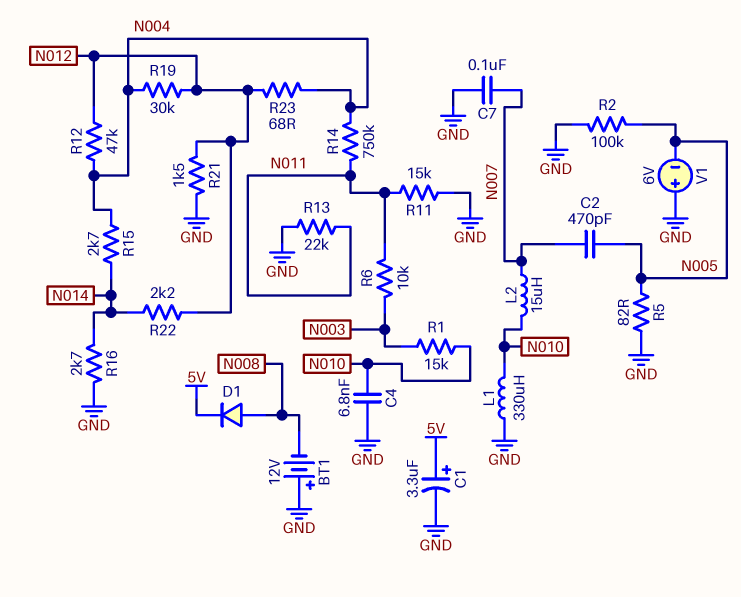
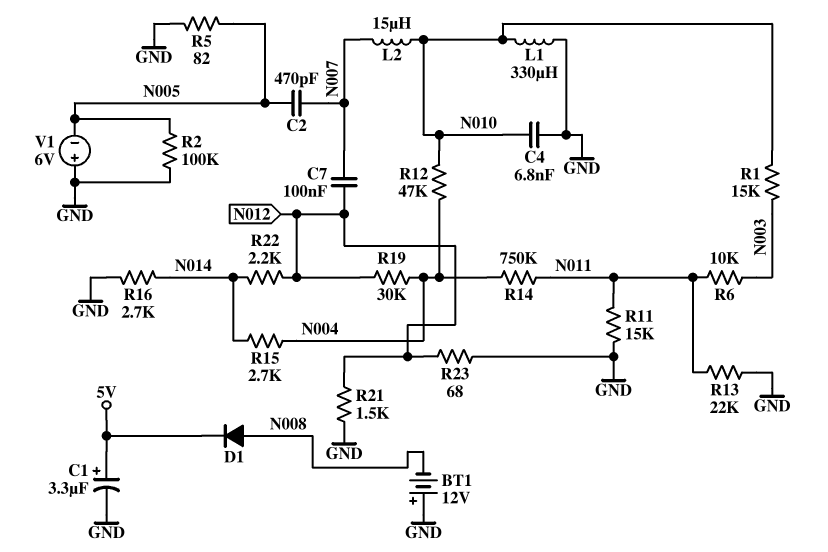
C7: 100nF (GND, N007) -> 100nF (N007, N012)
R12: 47k (N004, N012) -> 47k (N004, N010)
R23: 68 (N004, N012) -> 68 (GND, N012)

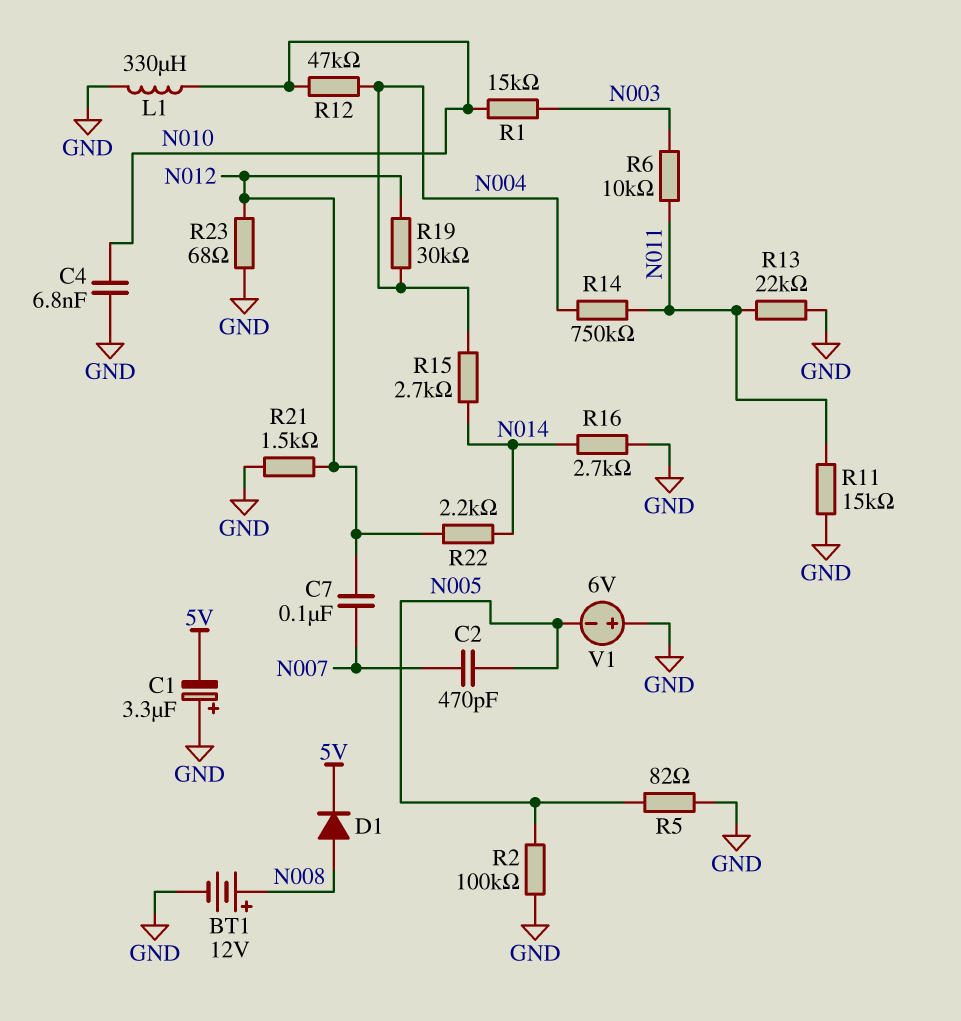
BT1: 12V (plus GND, minus N008) -> 12V (plus N008, minus GND)
C1: 3.3uF (plus 5V, minus GND) -> 3.3uF (plus GND, minus 5V)
L2: 15uH (N007, N010) -> none

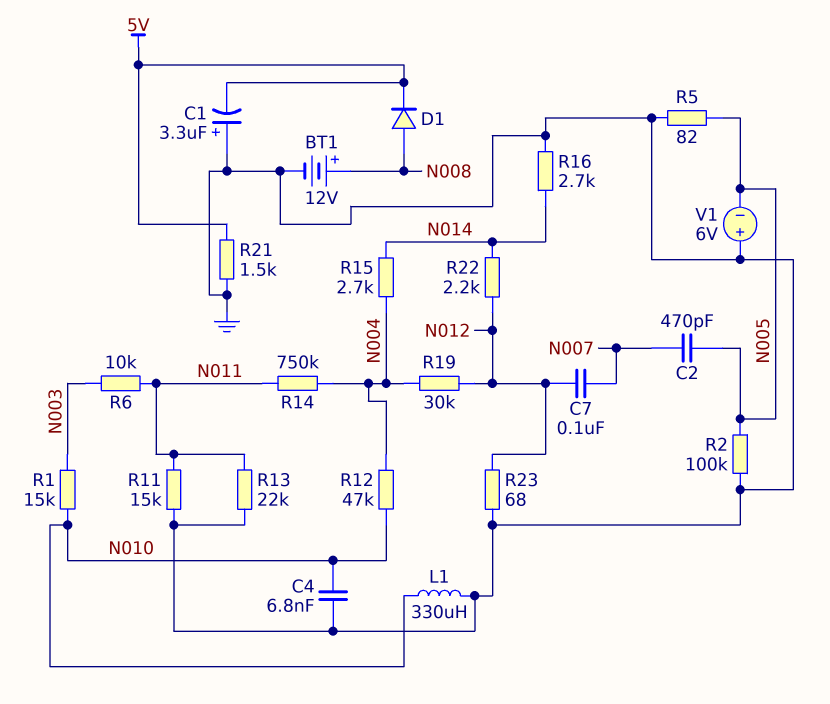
R21: 1.5k (GND, N012) -> 1.5k (5V, GND)

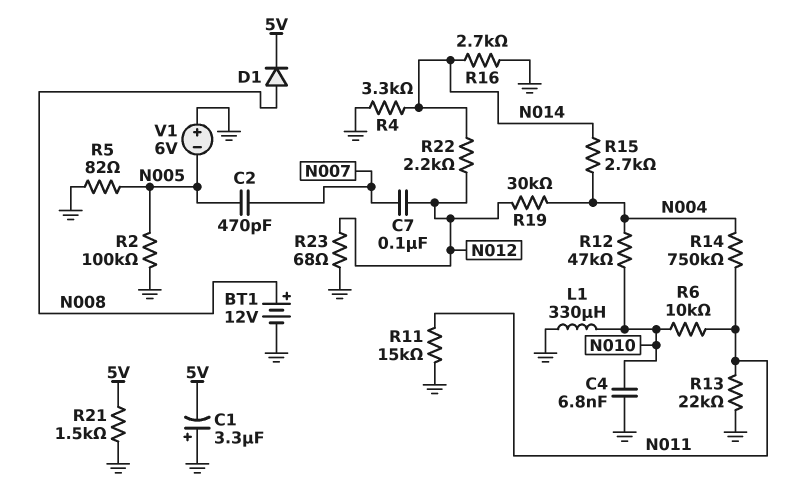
R1: 15k (N003, N010) -> none
R4: none -> 3.3k (GND, N014)
R6: 10k (N003, N011) -> 10k (N010, N011)

